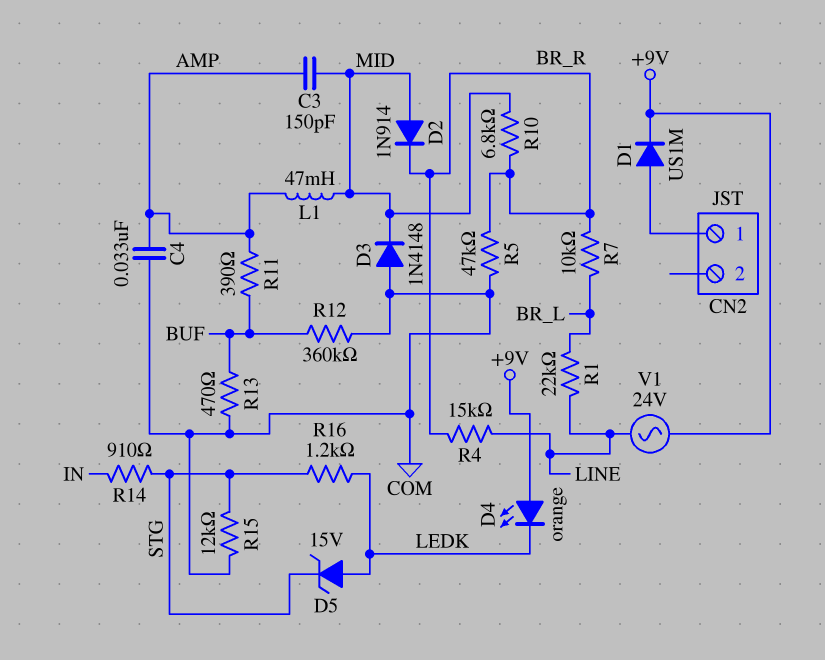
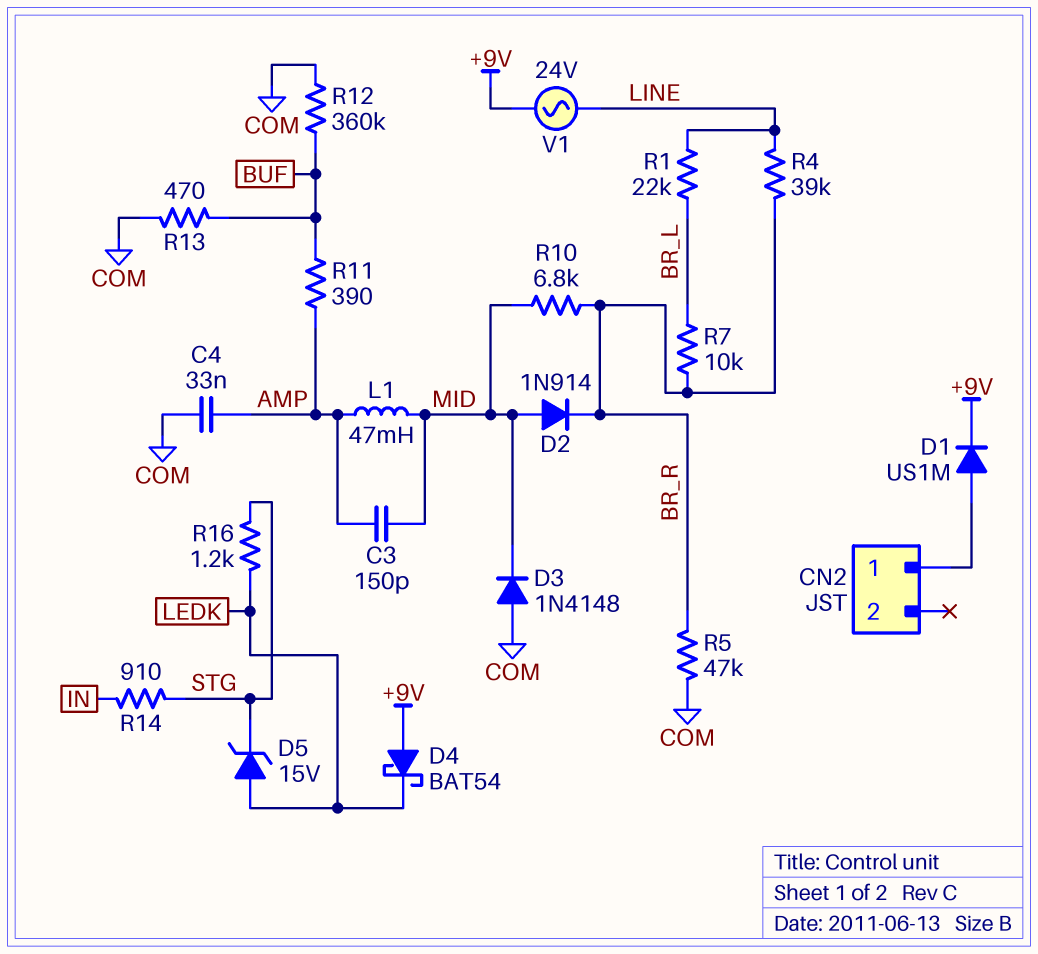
D4: LED orange (A +9V, K LEDK) -> schottky BAT54 (A +9V, K LEDK)
R4: 15k (BR_R, LINE) -> 39k (BR_R, LINE)
R15: 12k (COM, STG) -> none

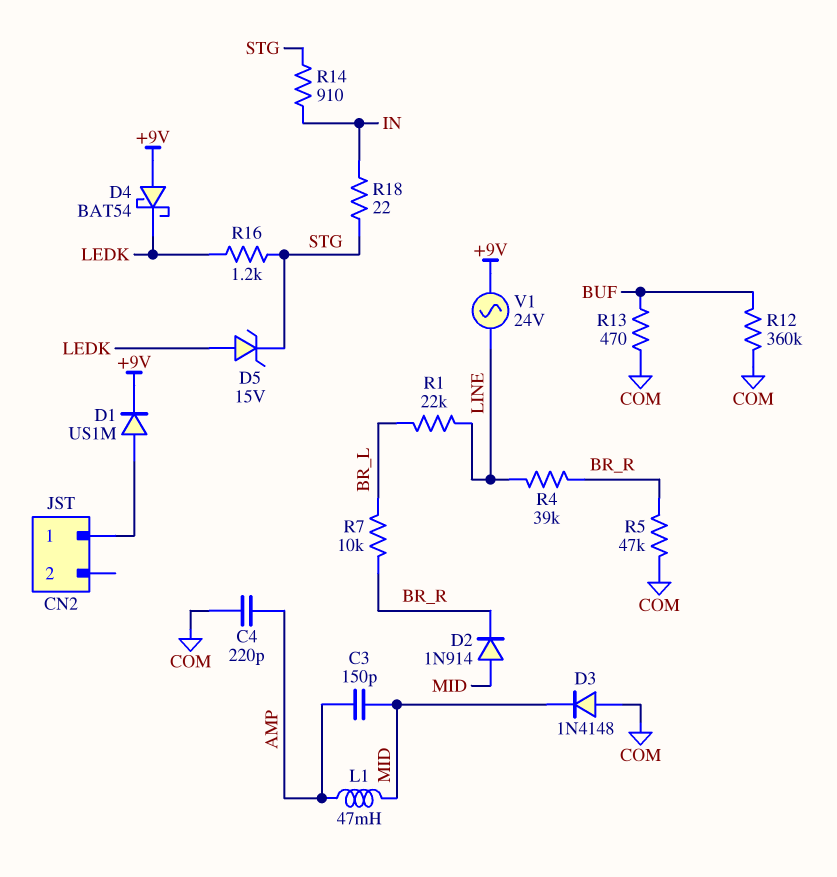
C4: 33nF (AMP, COM) -> 220pF (AMP, COM)
R10: 6.8k (BR_R, MID) -> none
R11: 390 (AMP, BUF) -> none
R18: none -> 22 (IN, STG)

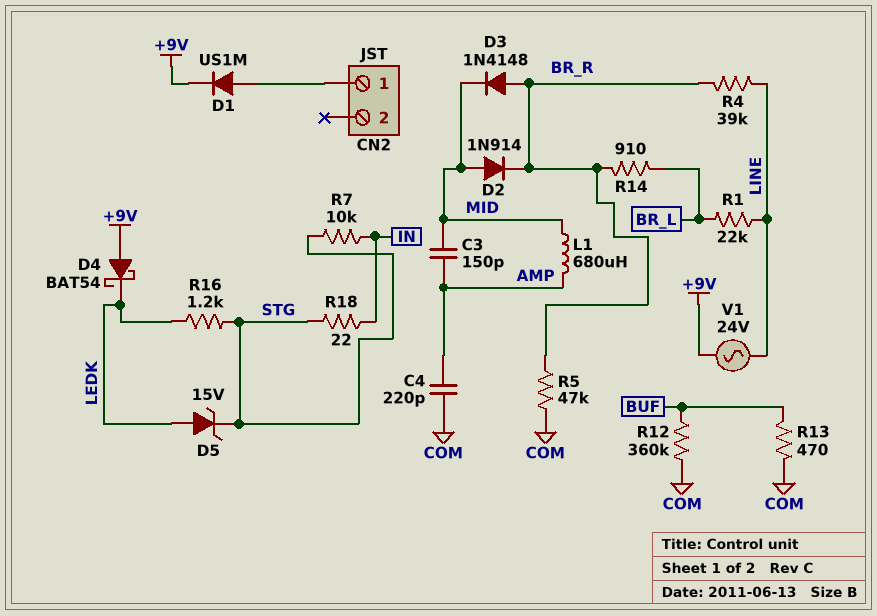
D3: diode 1N4148 (A COM, K MID) -> diode 1N4148 (A BR_R, K MID)
L1: 47mH (AMP, MID) -> 680uH (AMP, MID)
R7: 10k (BR_L, BR_R) -> 10k (IN, STG)
R14: 910 (IN, STG) -> 910 (BR_L, BR_R)

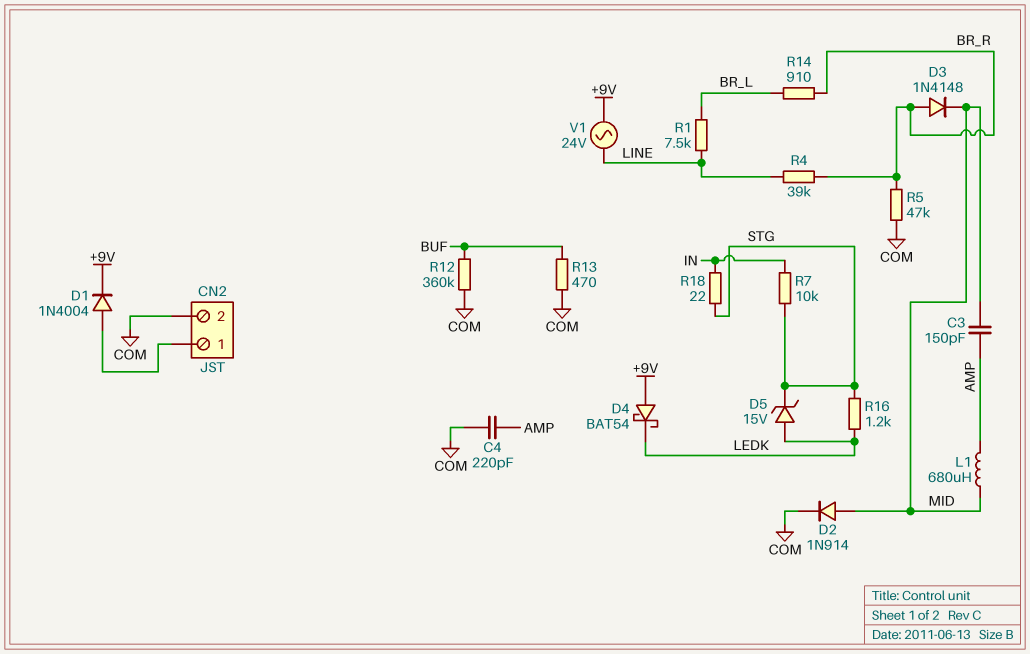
CN2 pin 2: none -> COM
D1: diode US1M (A CN2/1, K +9V) -> diode 1N4004 (A CN2/1, K +9V)
D2: diode 1N914 (A MID, K BR_R) -> diode 1N914 (A MID, K COM)
R1: 22k (BR_L, LINE) -> 7.5k (BR_L, LINE)

